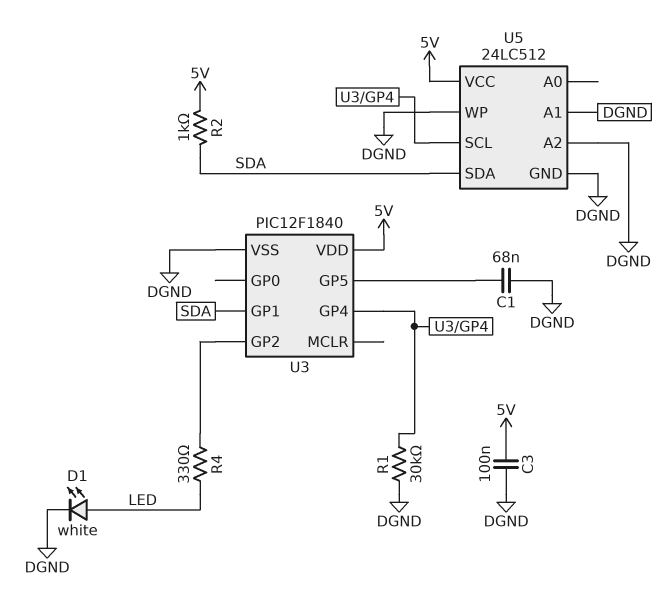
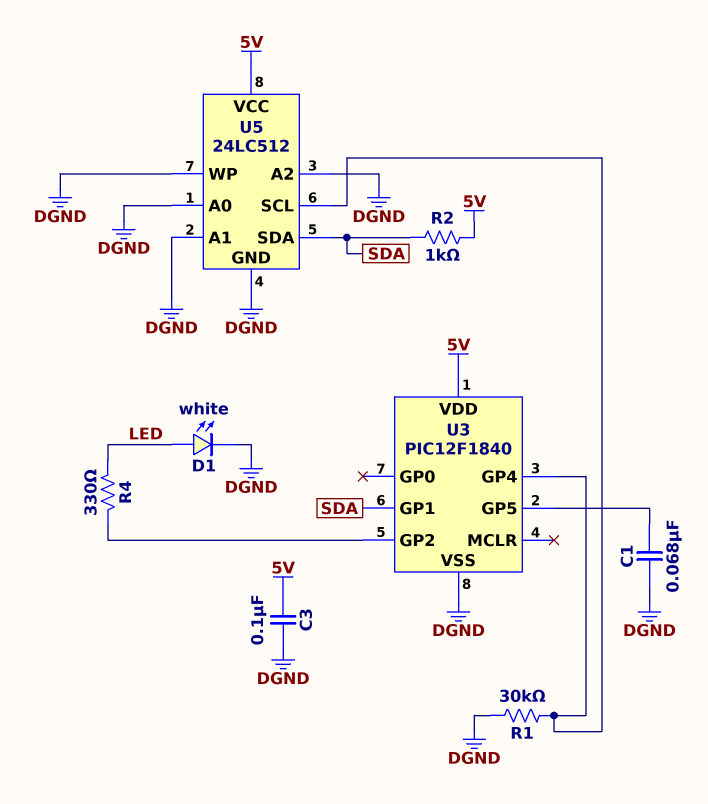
U5 pin A0: none -> DGND

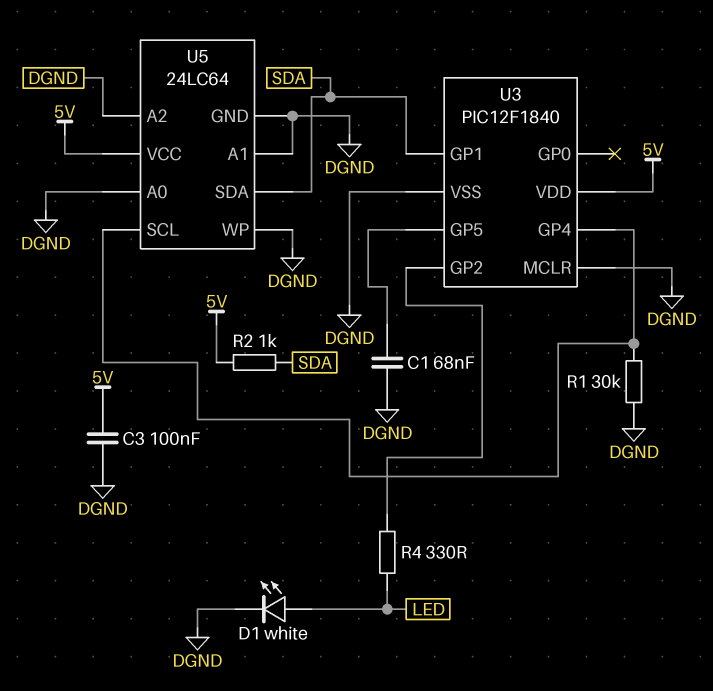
U3 pin MCLR: none -> DGND
U5: 24LC512 -> 24LC64

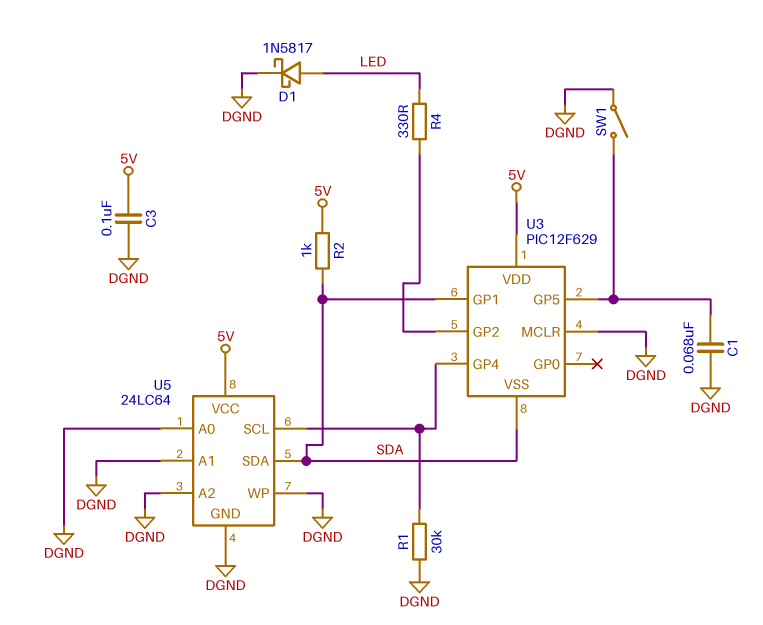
D1: LED white (A LED, K DGND) -> schottky 1N5817 (A LED, K DGND)
SW1: none -> switch (DGND, U3/GP5)
U3: PIC12F1840 -> PIC12F629
U3 pin VSS: DGND -> SDA

